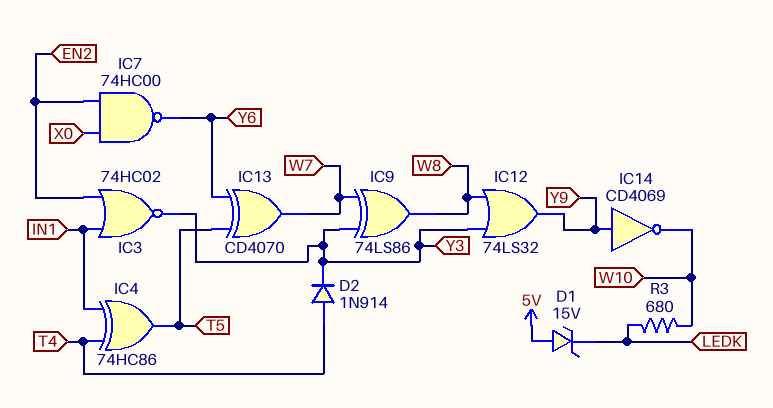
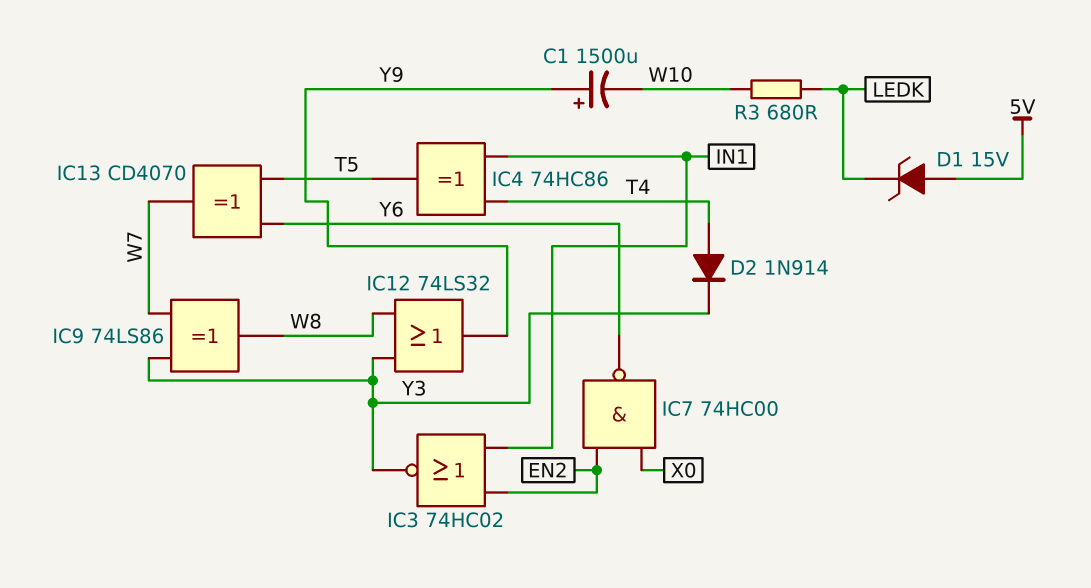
C1: none -> 1500uF (plus Y9, minus W10)
IC14: NOT CD4069 (in Y9, out W10) -> none

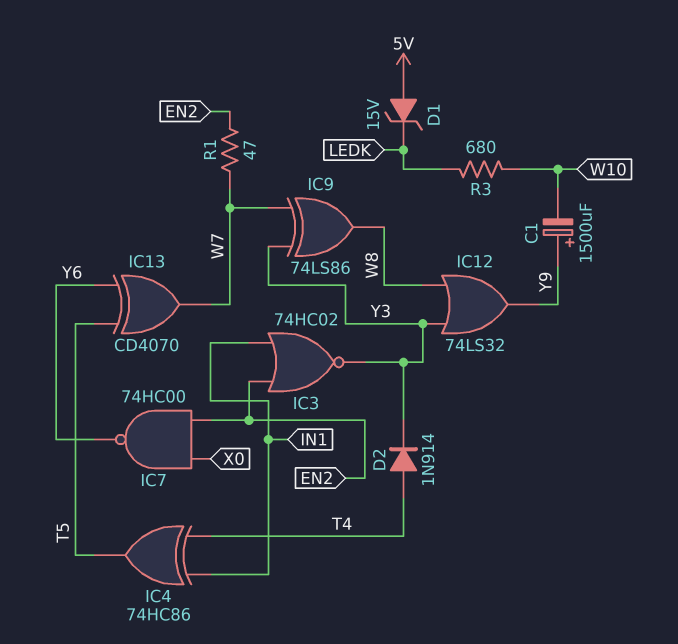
R1: none -> 47 (EN2, W7)

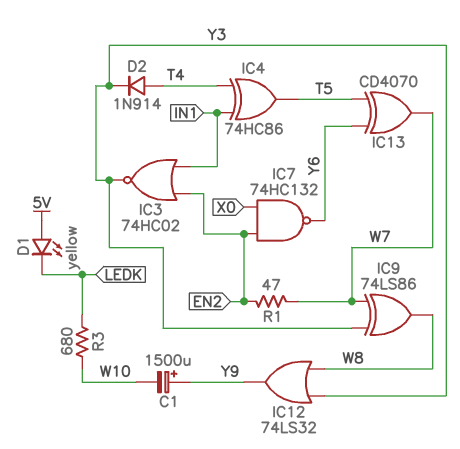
D1: zener 15V (A 5V, K LEDK) -> LED yellow (A 5V, K LEDK)
IC7: NAND 74HC00 (in EN2, in X0, out Y6) -> NAND 74HC132 (in EN2, in X0, out Y6)

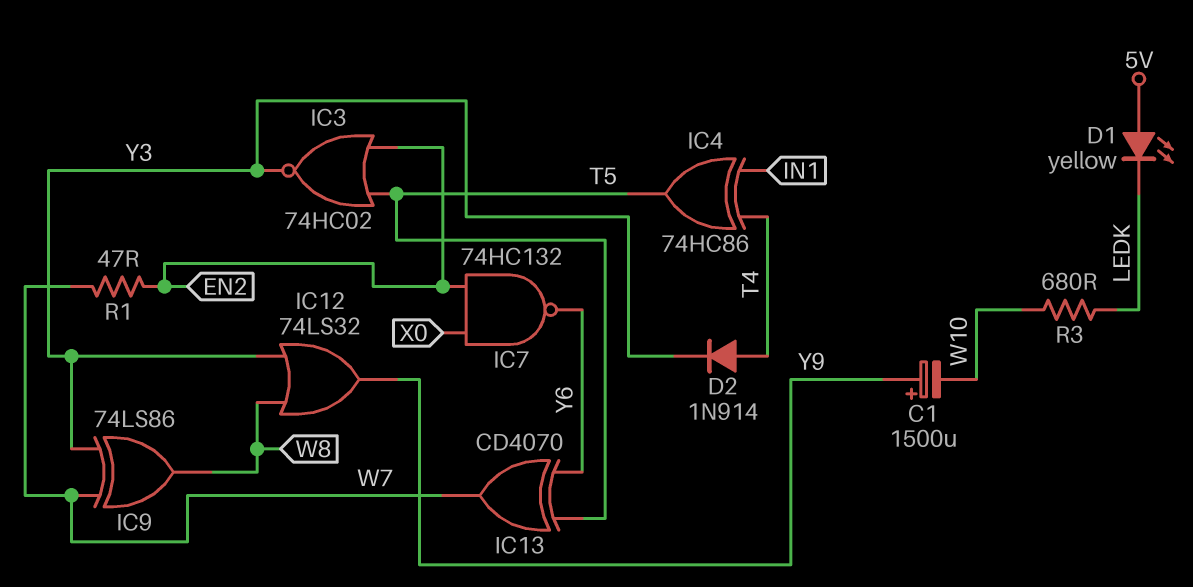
IC3: NOR 74HC02 (in EN2, in IN1, out Y3) -> NOR 74HC02 (in EN2, in T5, out Y3)

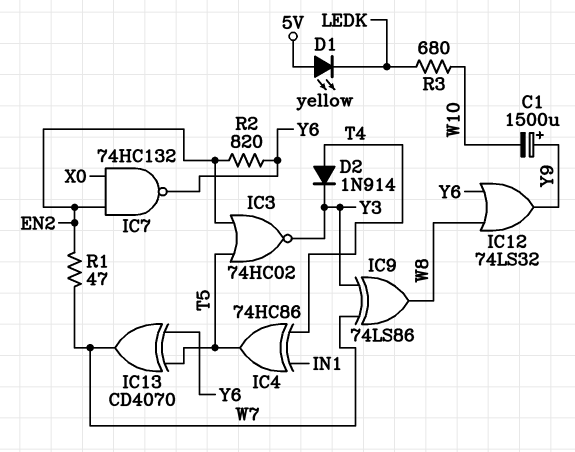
IC12: OR 74LS32 (in W8, in Y3, out Y9) -> OR 74LS32 (in W8, in Y6, out Y9)
R2: none -> 820 (EN2, Y6)

